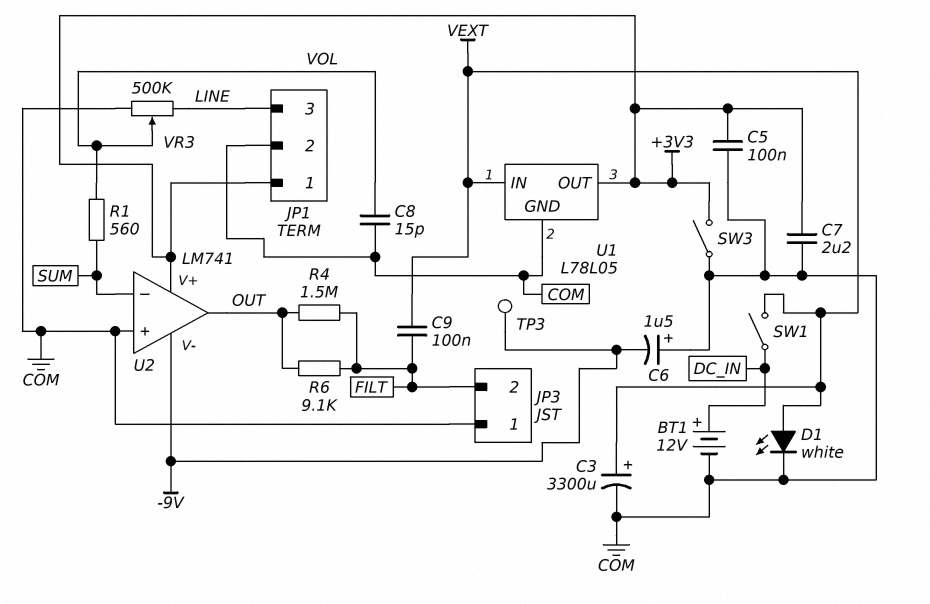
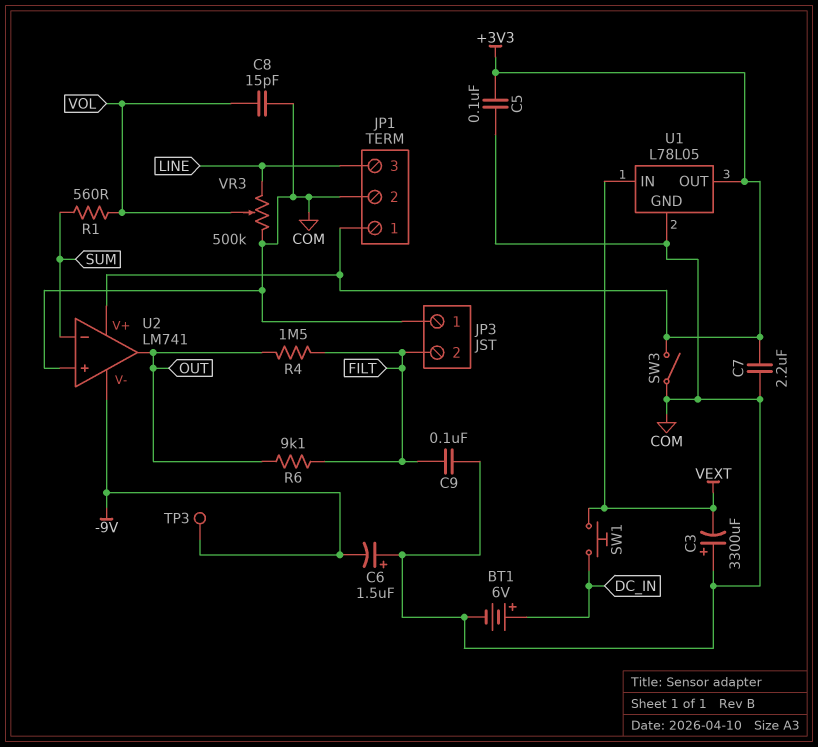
BT1: 12V (plus DC_IN, minus COM) -> 6V (plus DC_IN, minus COM)
C3: 3300uF (plus VEXT, minus COM) -> 3300uF (plus COM, minus VEXT)
C9: 100nF (FILT, VEXT) -> 100nF (COM, FILT)
D1: LED white (A VEXT, K COM) -> none
SW1: switch (DC_IN, VEXT) -> button (DC_IN, VEXT)

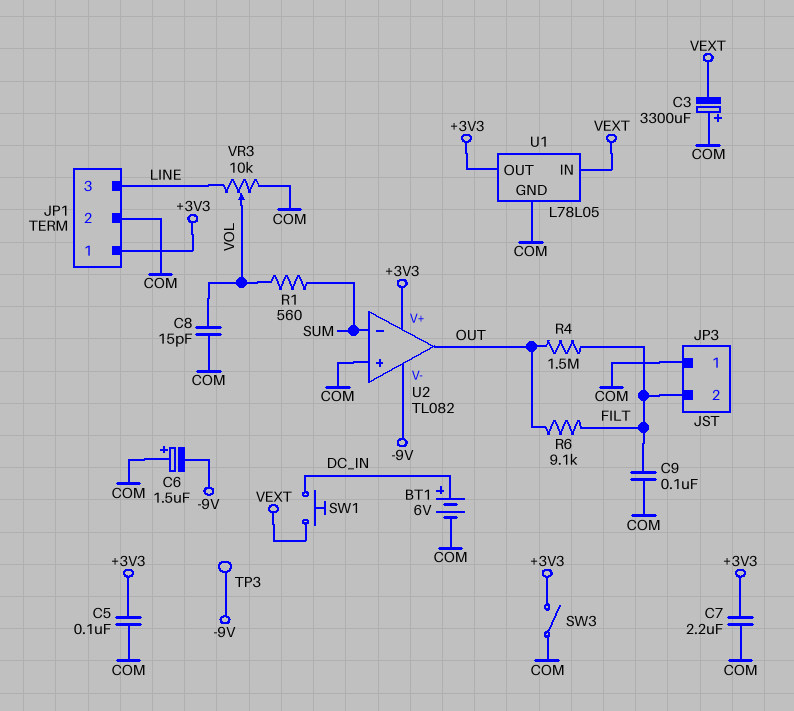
U2: LM741 -> TL082
VR3: 500k (COM, LINE, wiper VOL) -> 10k (COM, LINE, wiper VOL)

